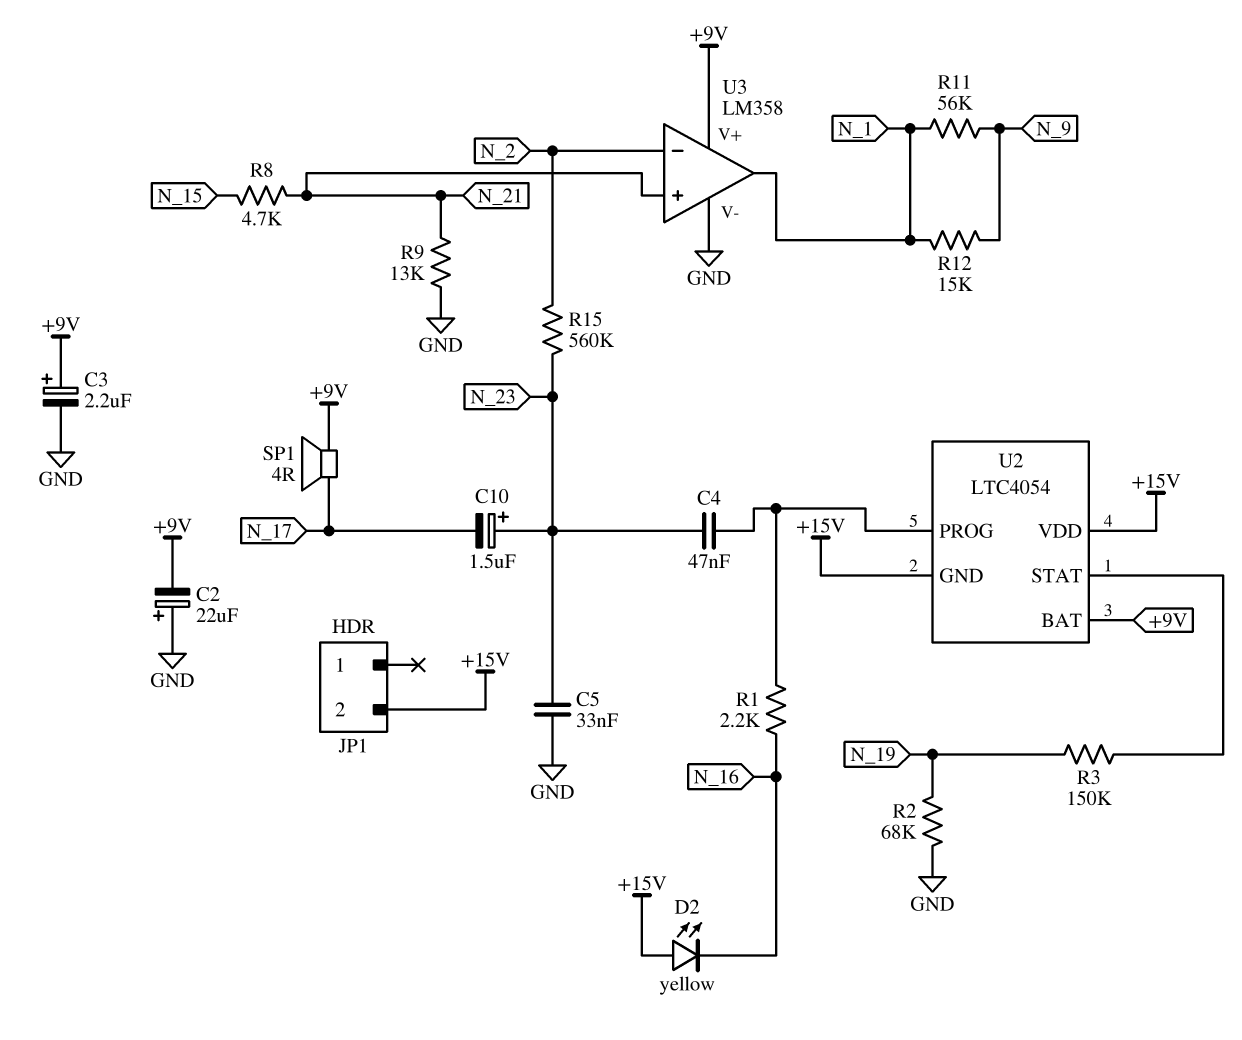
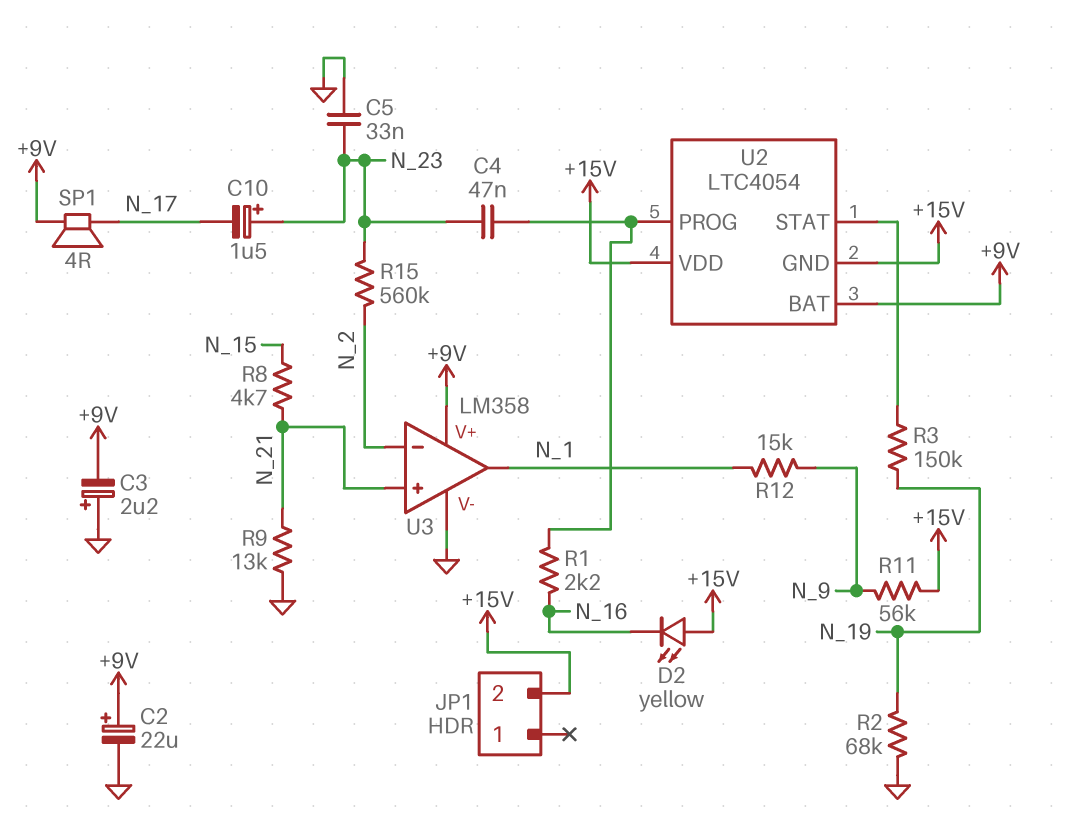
C2: 22uF (plus GND, minus +9V) -> 22uF (plus +9V, minus GND)
C3: 2.2uF (plus +9V, minus GND) -> 2.2uF (plus GND, minus +9V)
R11: 56k (N_1, N_9) -> 56k (+15V, N_9)

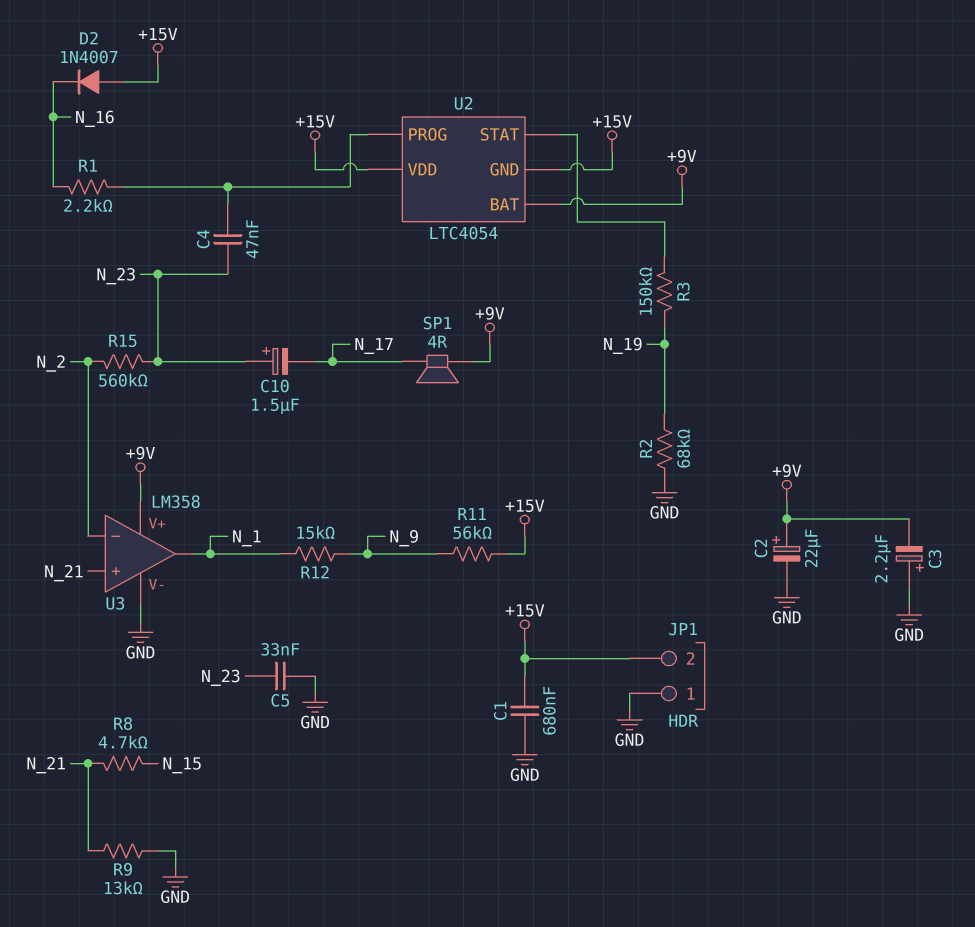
C1: none -> 680nF (+15V, GND)
D2: LED yellow (A +15V, K N_16) -> diode 1N4007 (A +15V, K N_16)
JP1 pin 1: none -> GND

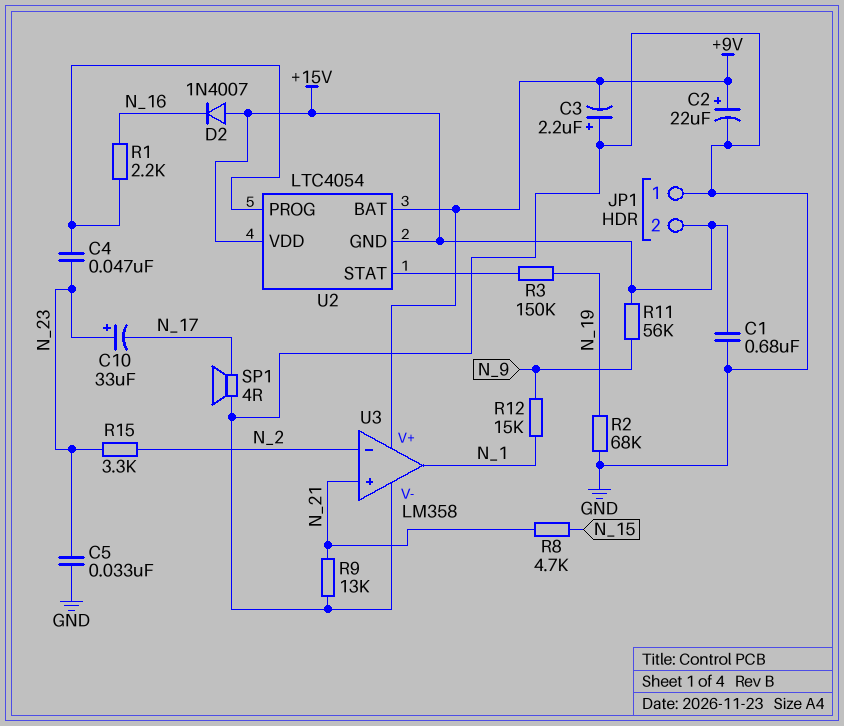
C10: 1.5uF (plus N_23, minus N_17) -> 33uF (plus N_23, minus N_17)
R15: 560k (N_2, N_23) -> 3.3k (N_2, N_23)
SP1: speaker 4R (+9V, N_17) -> speaker 4R (GND, N_17)

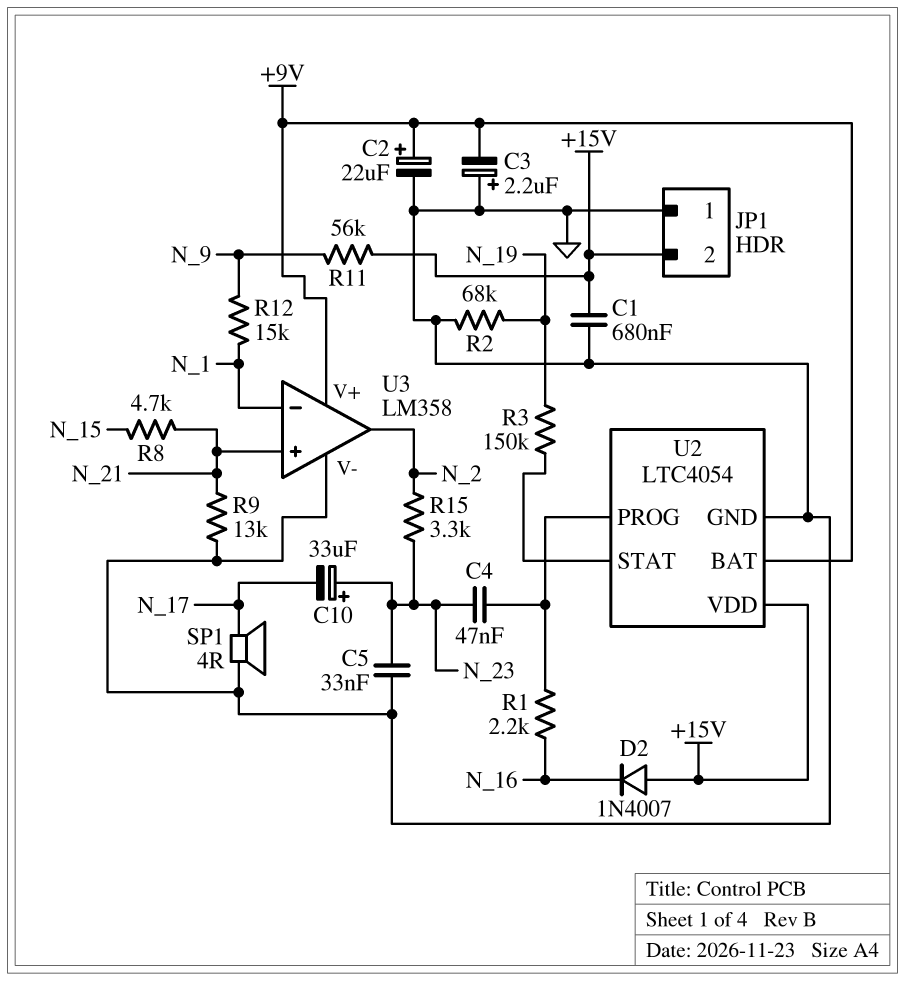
U2 pin GND: +15V -> GND
U3 pin in-: N_2 -> N_1
U3 pin out: N_1 -> N_2

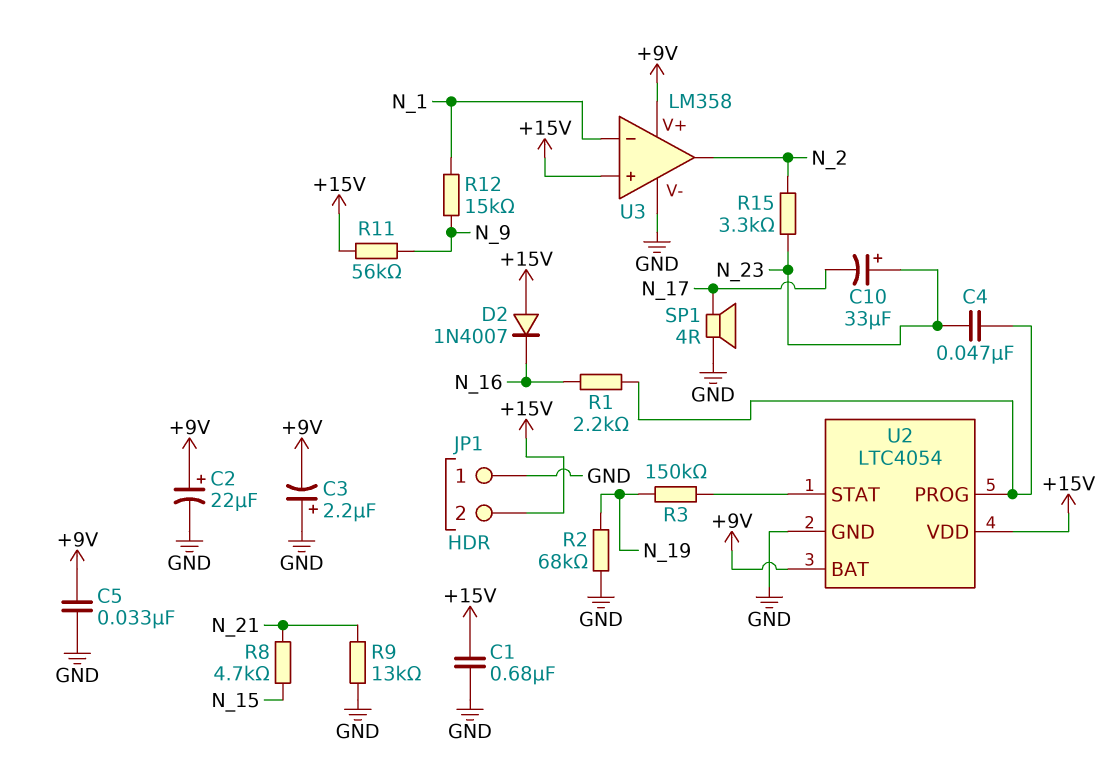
C5: 33nF (GND, N_23) -> 33nF (+9V, GND)
U3 pin in+: N_21 -> +15V

